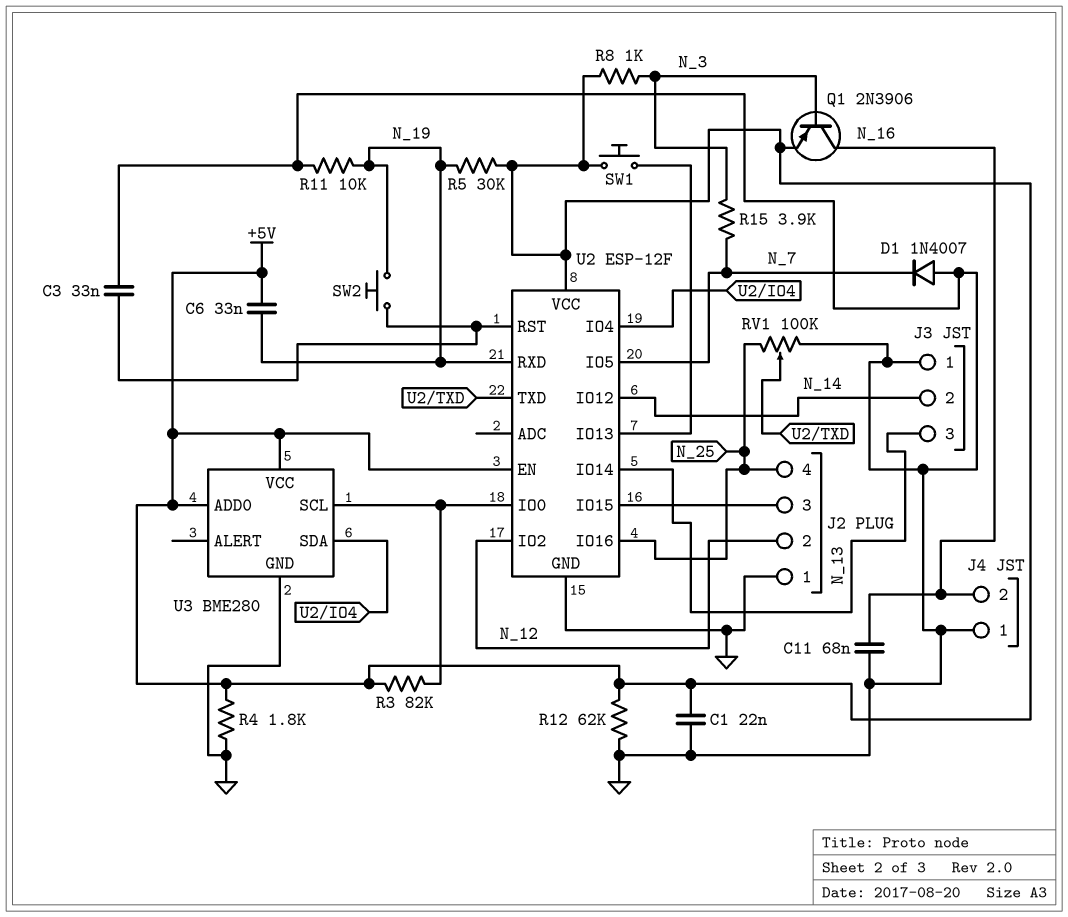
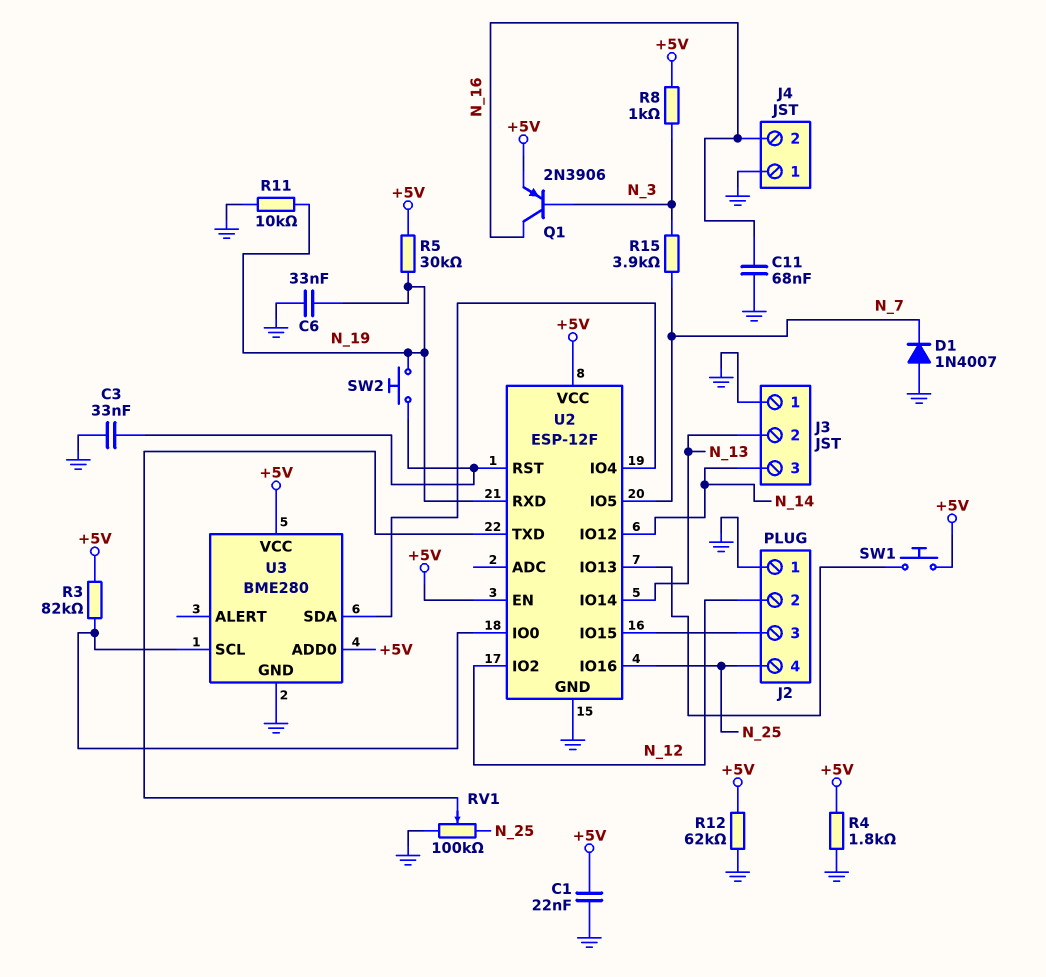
C6: 33nF (+5V, N_19) -> 33nF (GND, N_19)
J3 pin 2: N_14 -> N_13
J3 pin 3: N_13 -> N_14

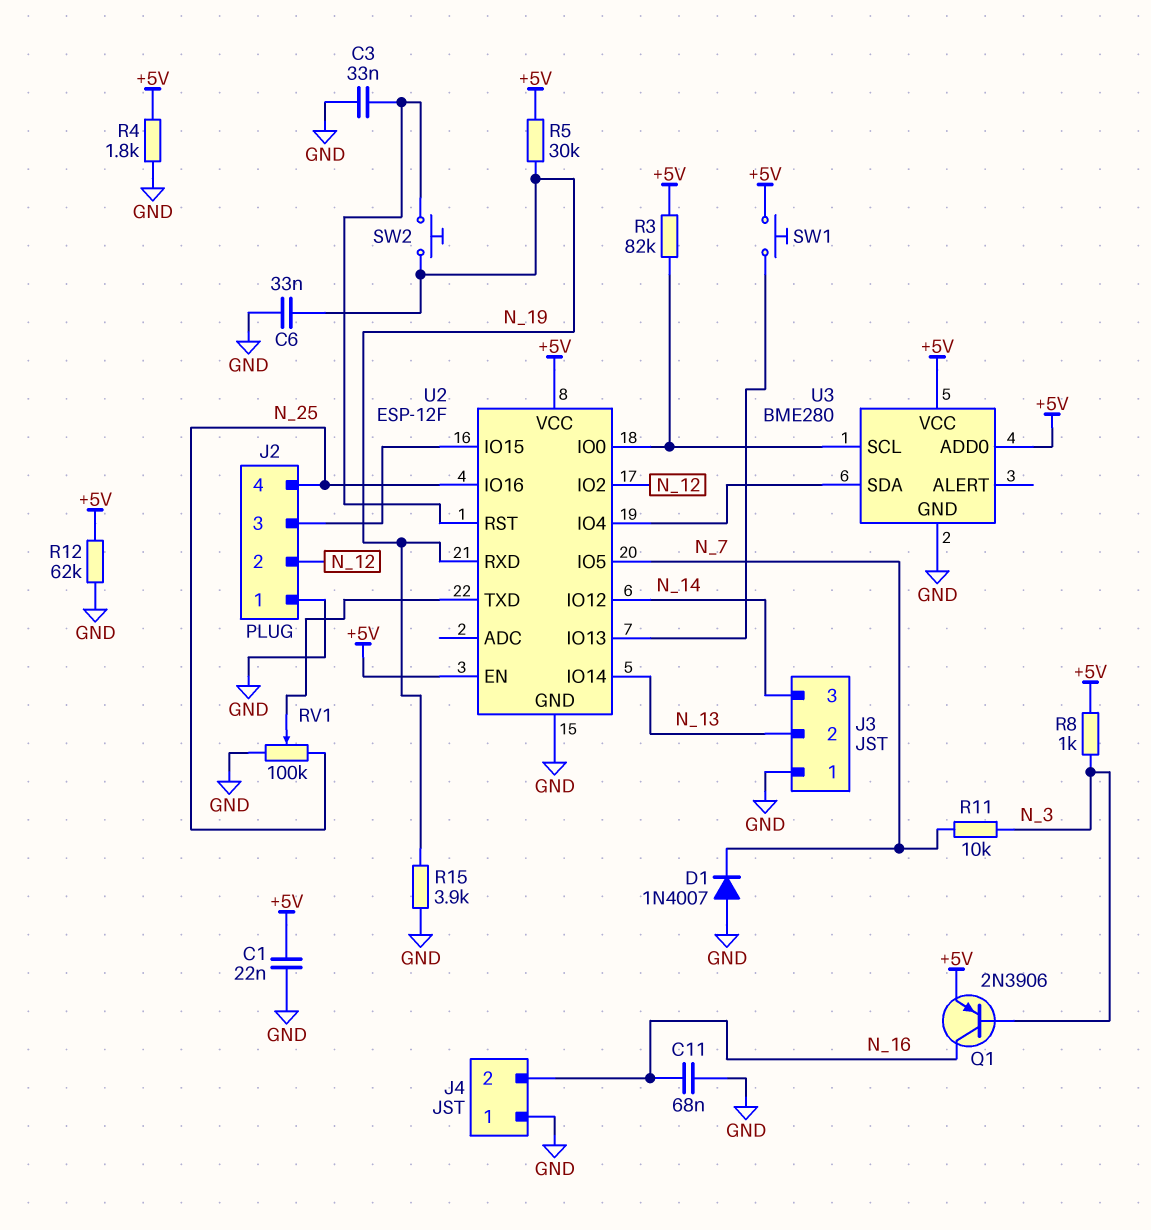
R11: 10k (GND, N_19) -> 10k (N_3, N_7)
R15: 3.9k (N_3, N_7) -> 3.9k (GND, N_19)

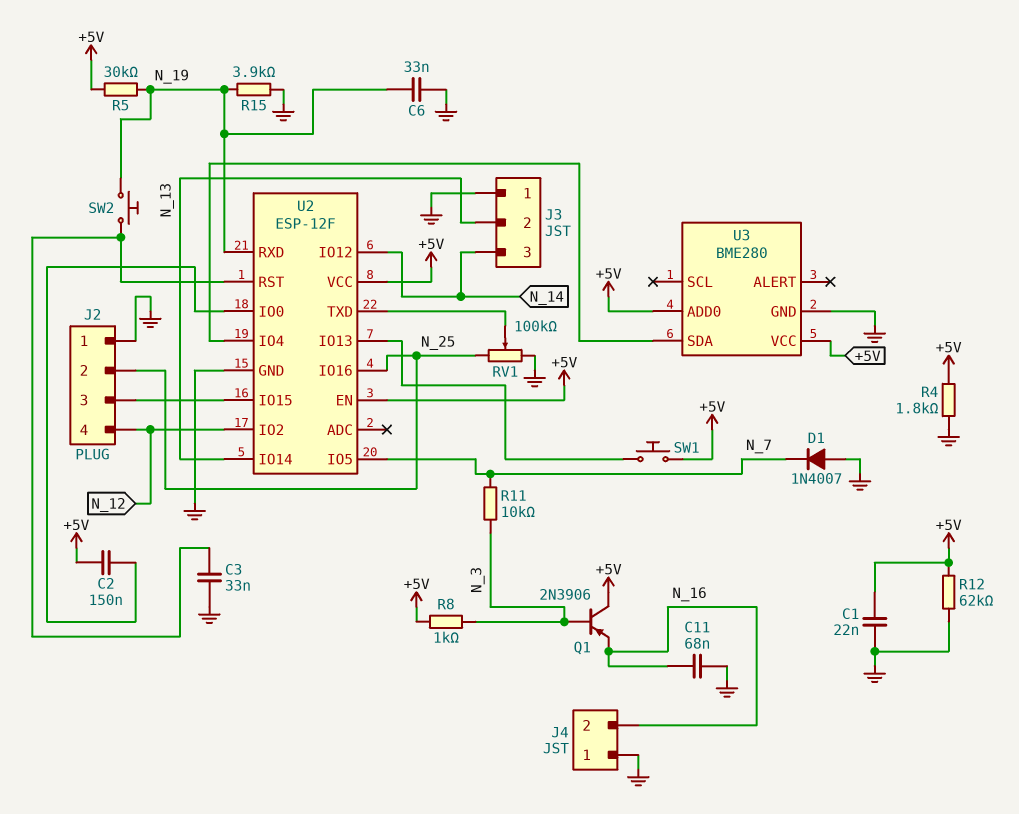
C2: none -> 150nF (+5V, U2/IO0)
J2 pin 2: N_12 -> N_25
J2 pin 4: N_25 -> N_12
Q1: PNP 2N3906 (B N_3, C N_16, E +5V) -> PNP 2N3906 (B N_3, C +5V, E N_16)
R3: 82k (+5V, U2/IO0) -> none
U3 pin SCL: U2/IO0 -> none

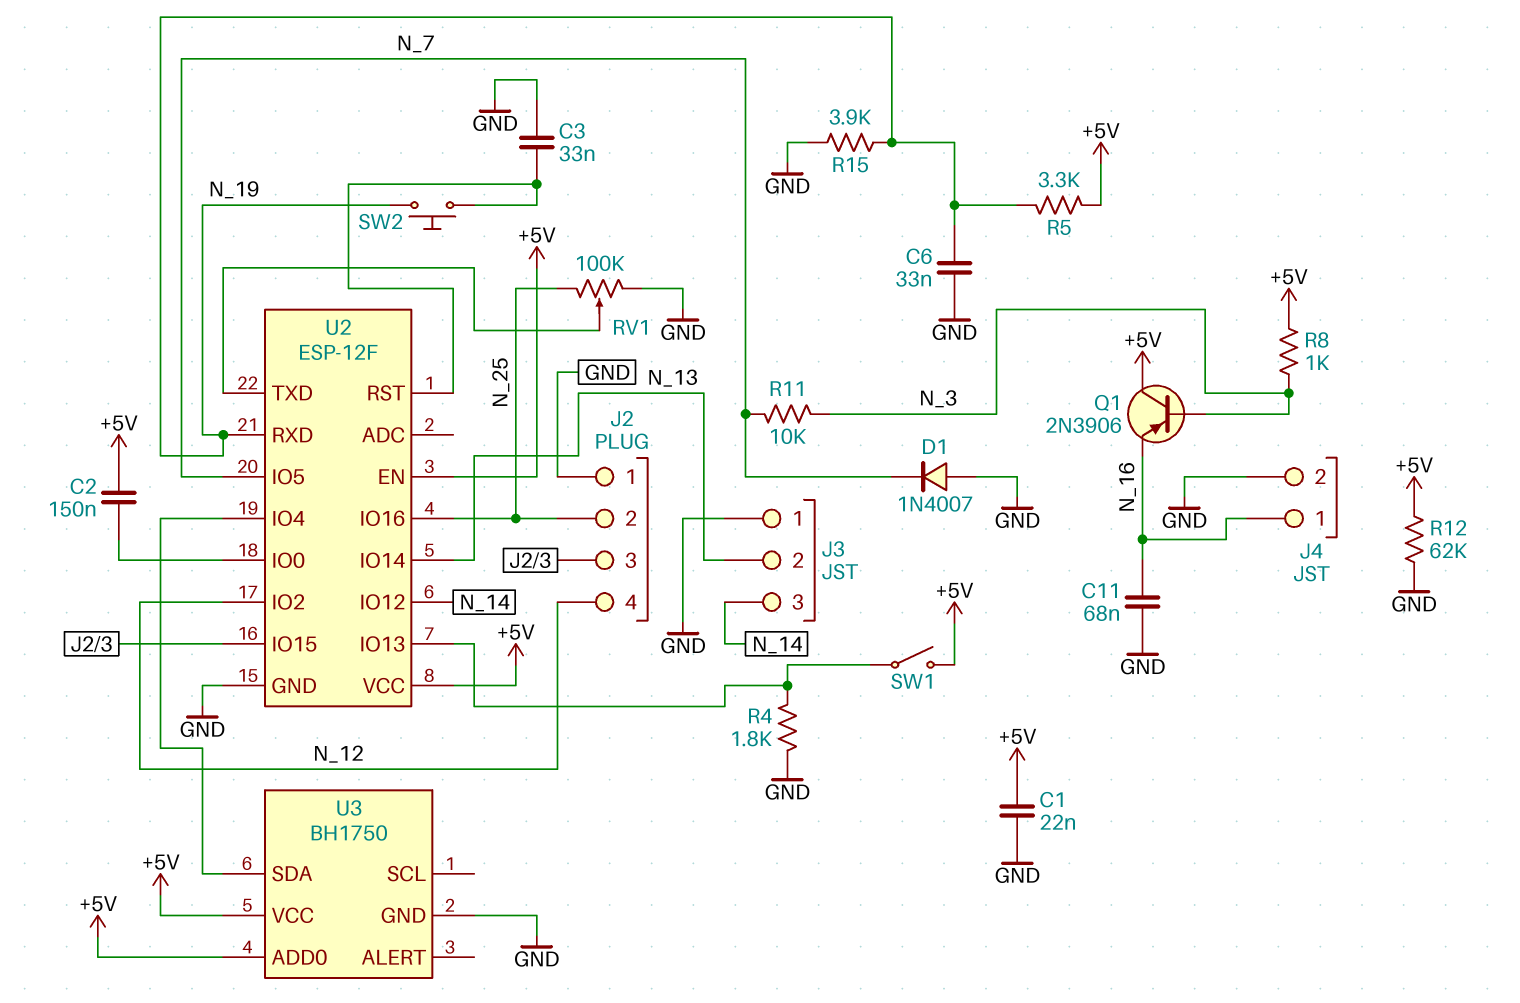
J4 pin 1: GND -> N_16
J4 pin 2: N_16 -> GND
R4: 1.8k (+5V, GND) -> 1.8k (GND, U2/IO13)
R5: 30k (+5V, N_19) -> 3.3k (+5V, N_19)
SW1: button (+5V, U2/IO13) -> switch (+5V, U2/IO13)
U3: BME280 -> BH1750

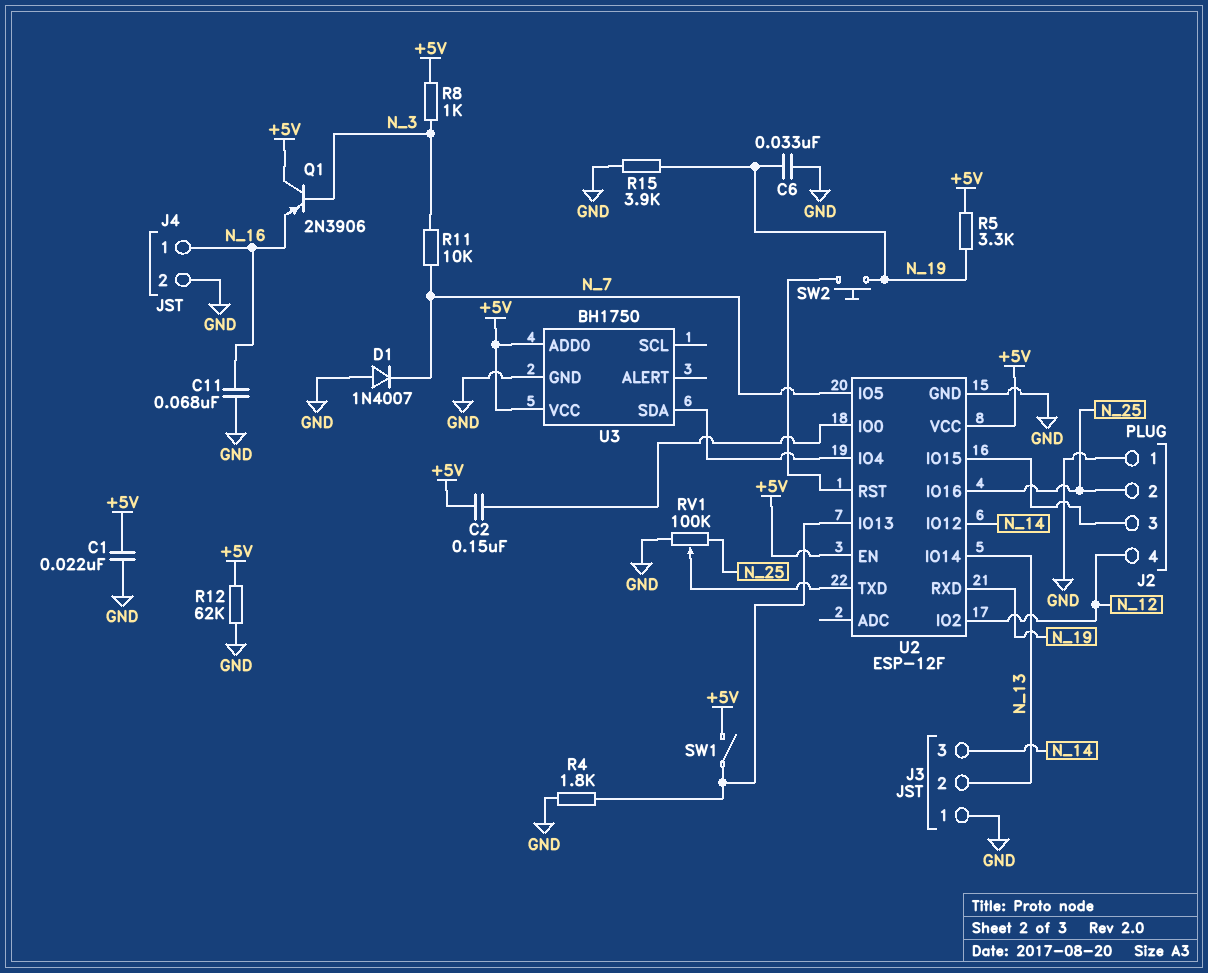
C3: 33nF (GND, U2/RST) -> none

